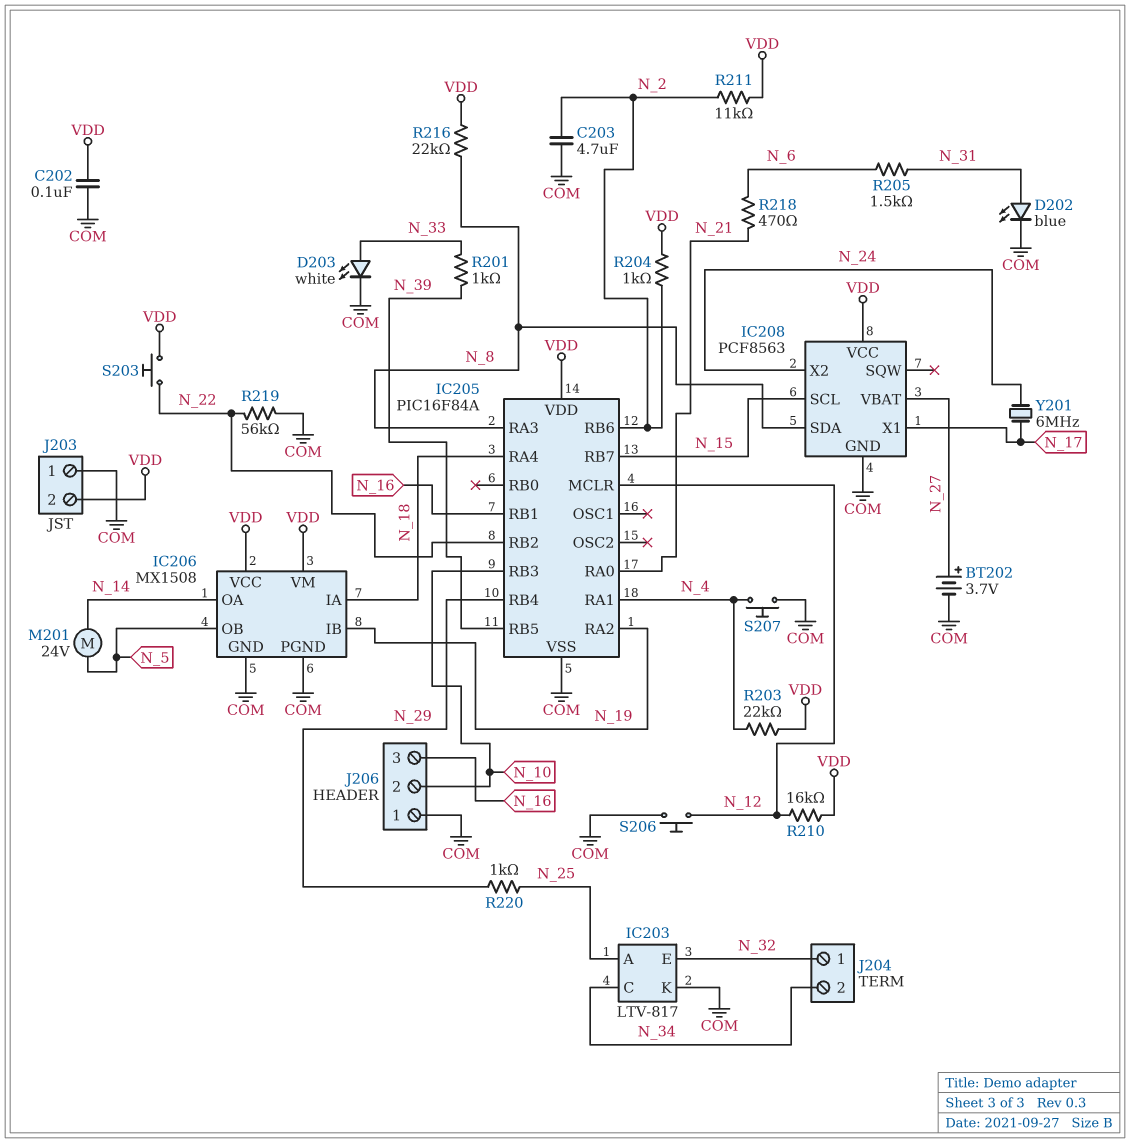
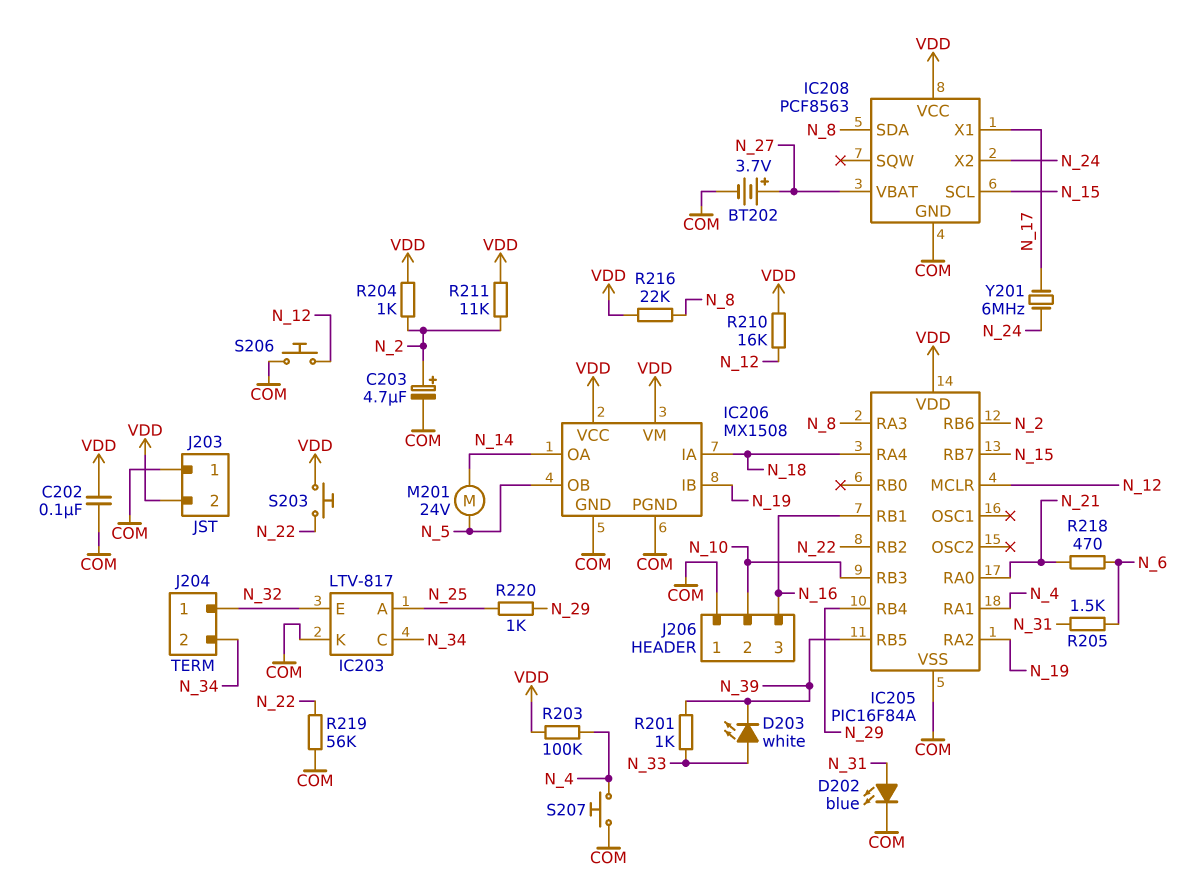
C203: 4.7uF (COM, N_2) -> 4.7uF (plus N_2, minus COM)
D203: LED white (A N_33, K COM) -> LED white (A N_33, K N_39)
R203: 22k (N_4, VDD) -> 100k (N_4, VDD)

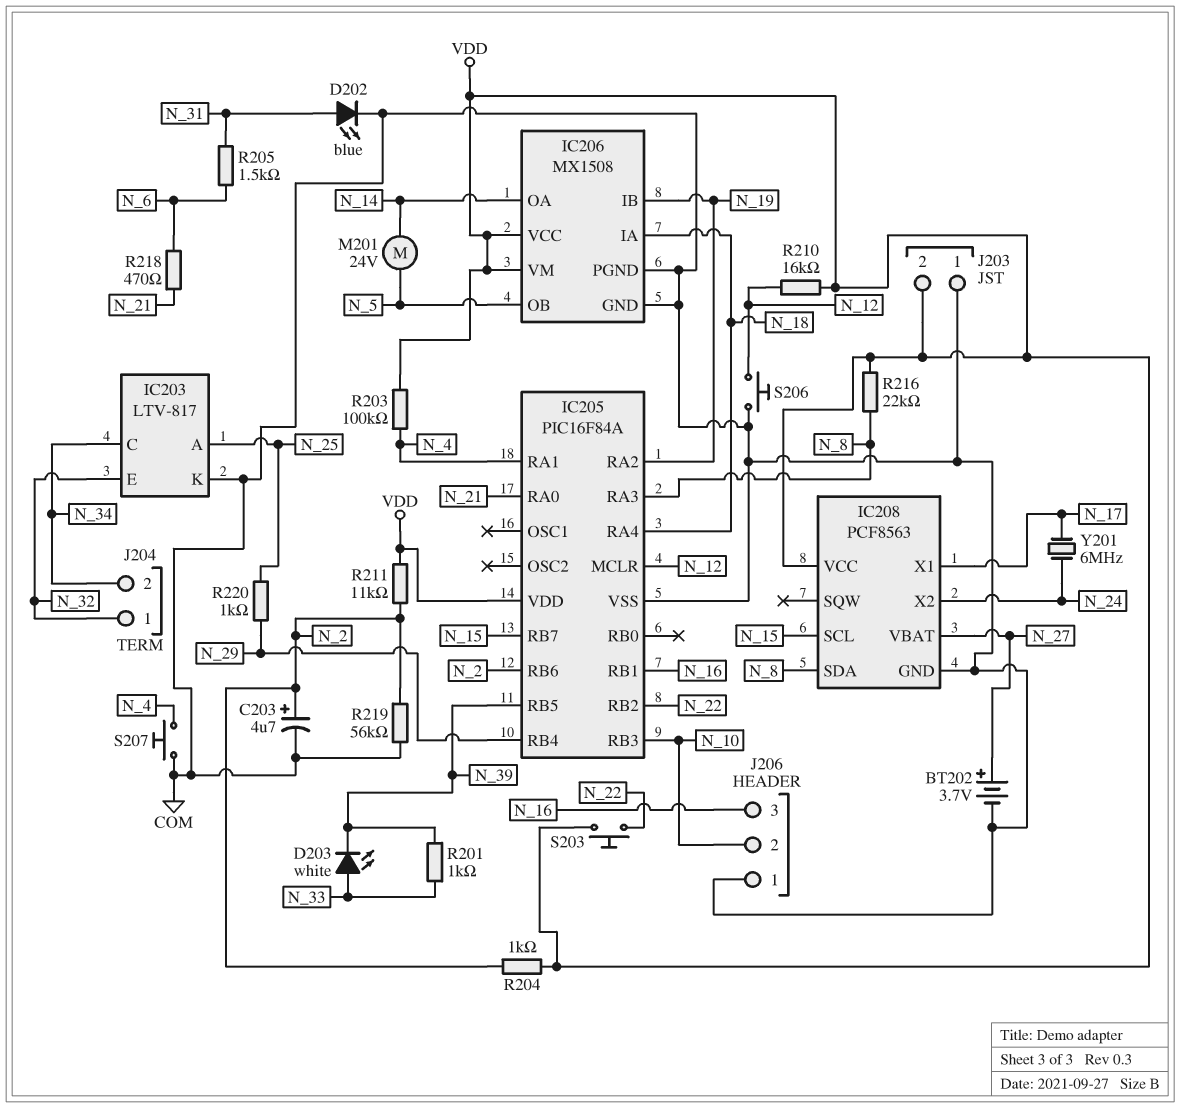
C202: 100nF (COM, VDD) -> none
R219: 56k (COM, N_22) -> 56k (COM, N_2)

